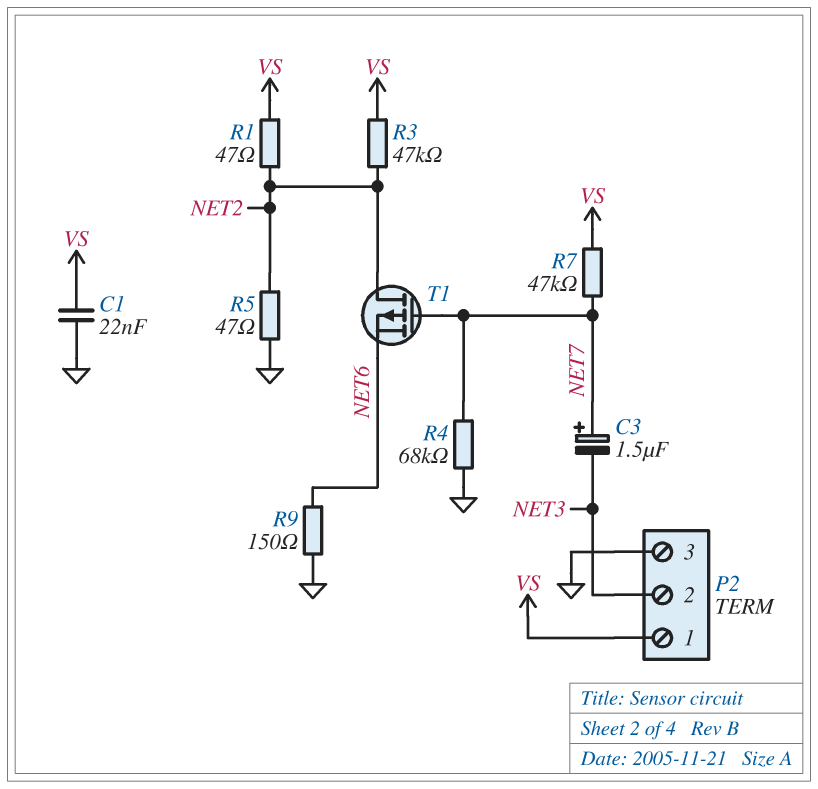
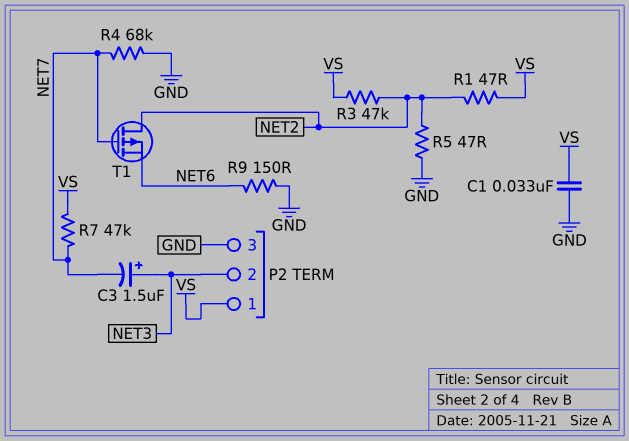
C1: 22nF (GND, VS) -> 33nF (GND, VS)
C3: 1.5uF (plus NET7, minus NET3) -> 1.5uF (plus NET3, minus NET7)

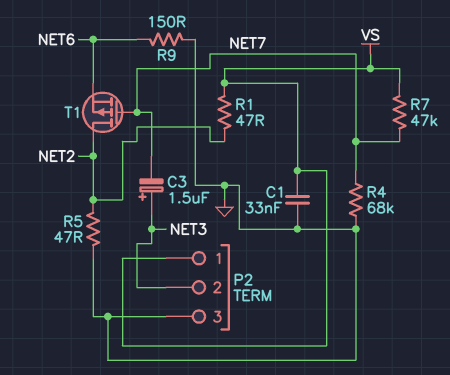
R3: 47k (NET2, VS) -> none

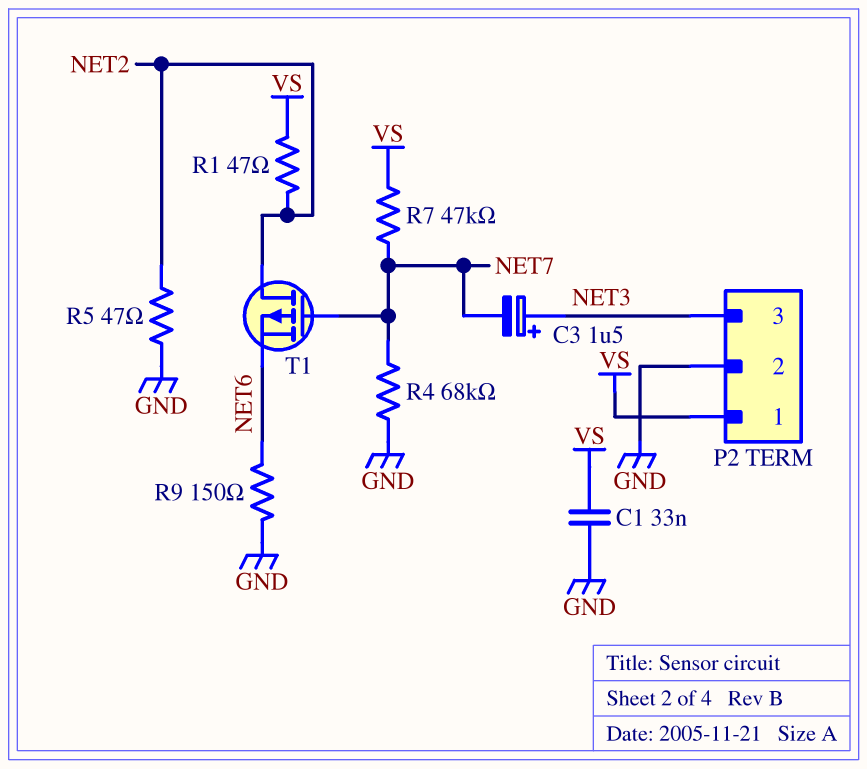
P2 pin 2: NET3 -> GND
P2 pin 3: GND -> NET3

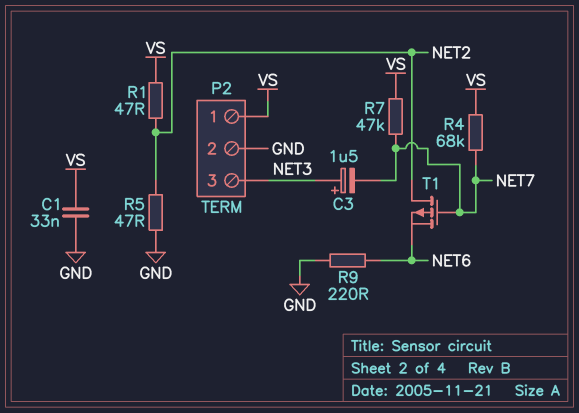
R4: 68k (GND, NET7) -> 68k (NET7, VS)
R9: 150 (GND, NET6) -> 220 (GND, NET6)

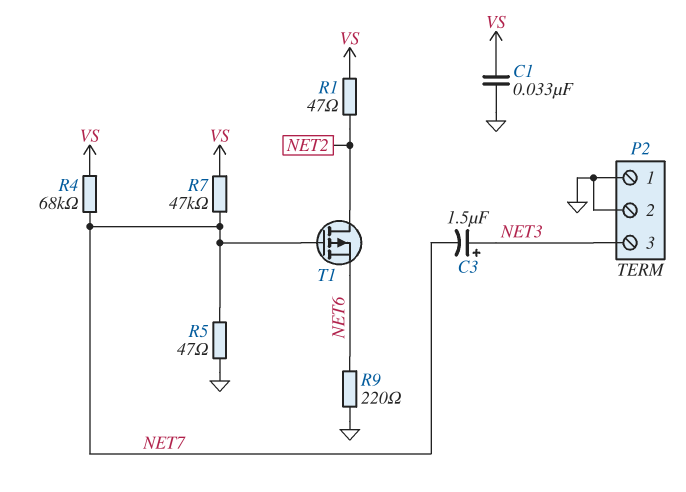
P2 pin 1: VS -> GND
R5: 47 (GND, NET2) -> 47 (GND, NET7)

